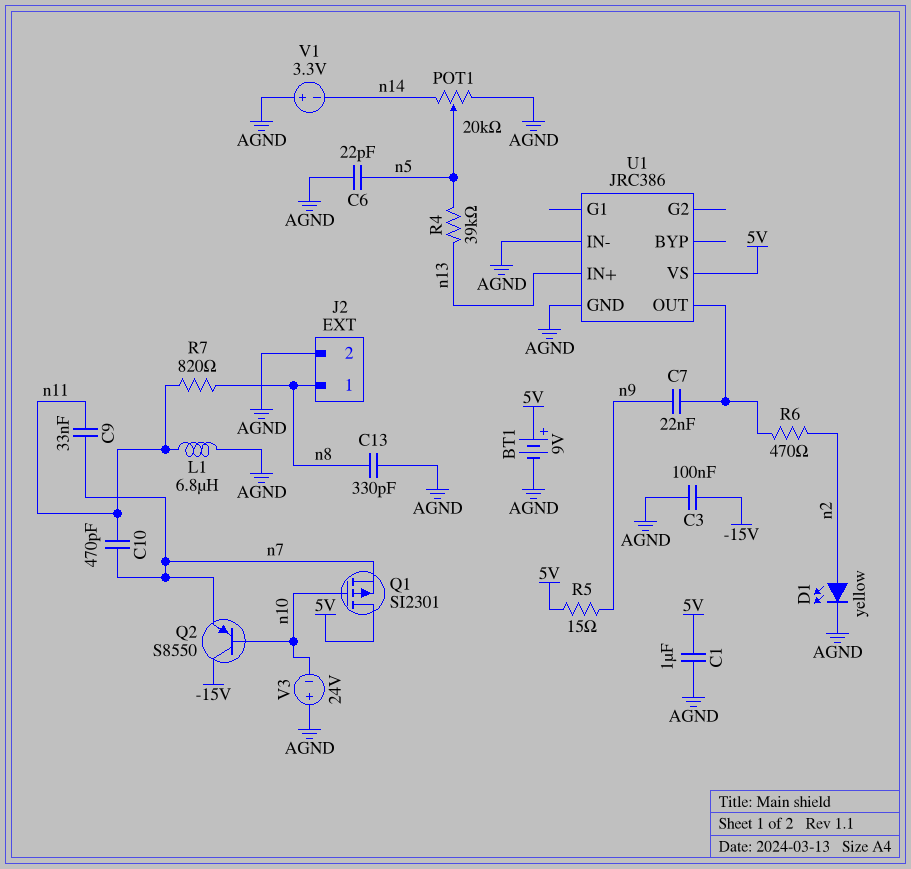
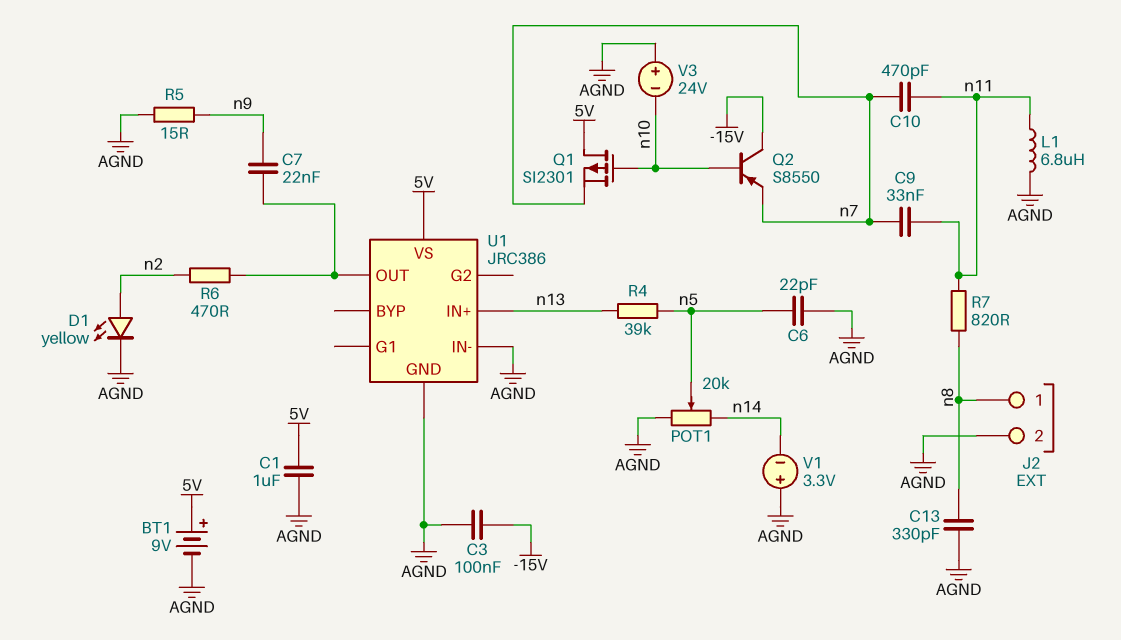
R5: 15 (5V, n9) -> 15 (AGND, n9)

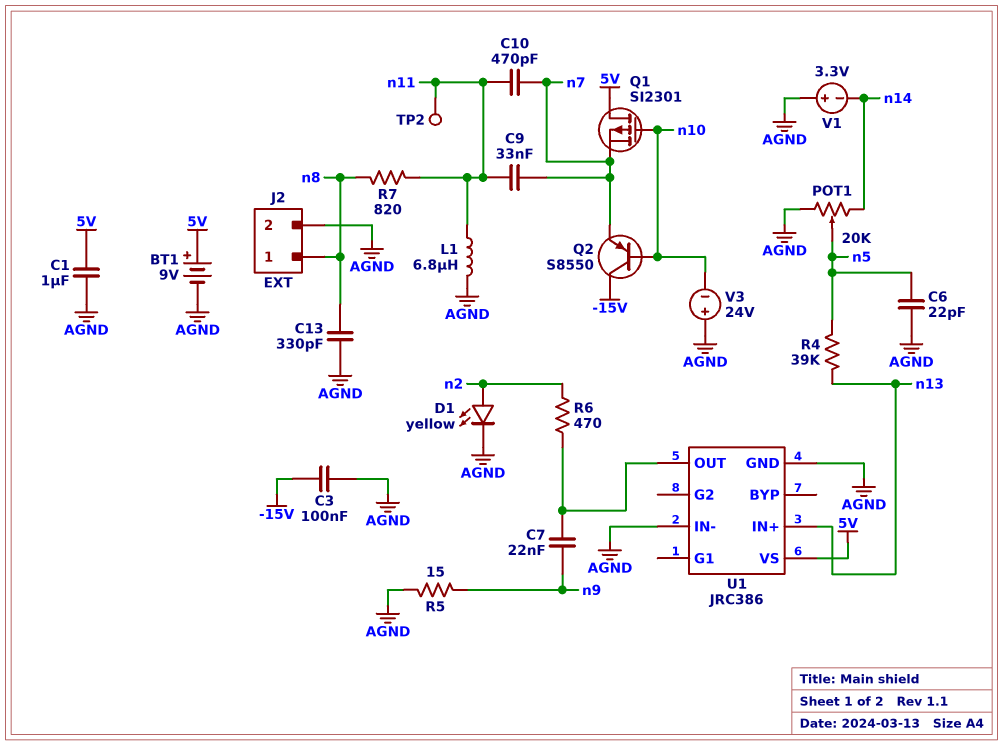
TP2: none -> test point (n11)

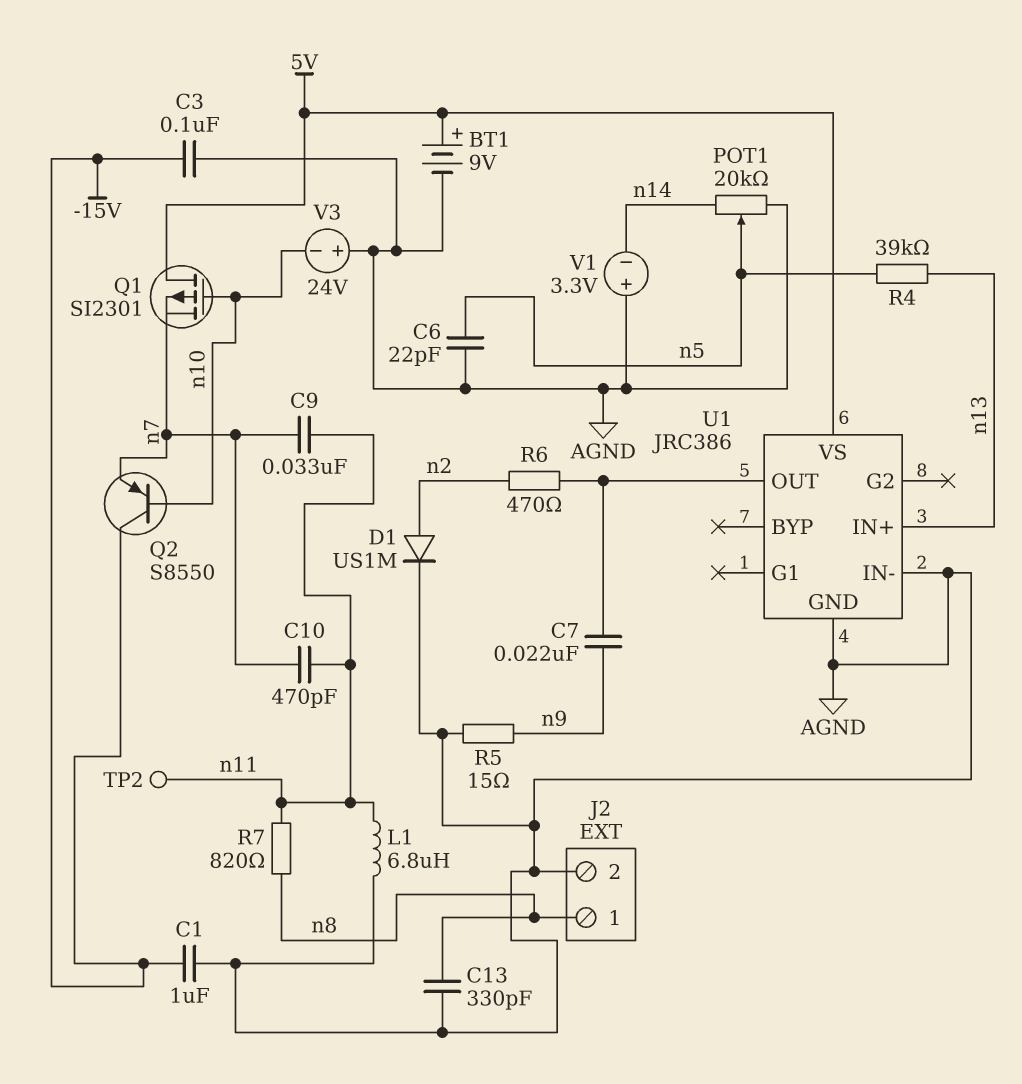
C1: 1uF (5V, AGND) -> 1uF (-15V, AGND)
D1: LED yellow (A n2, K AGND) -> diode US1M (A n2, K AGND)

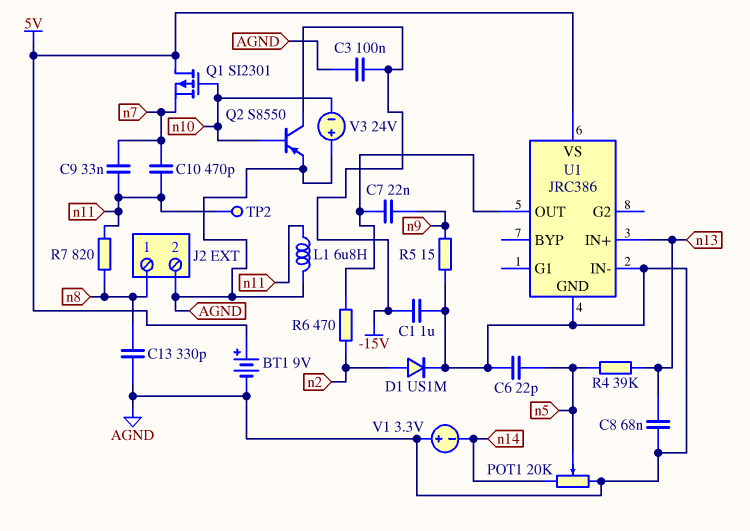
C8: none -> 68nF (AGND, n13)
Q2: PNP S8550 (B n10, C -15V, E n7) -> PNP S8550 (B n10, C -15V, E AGND)

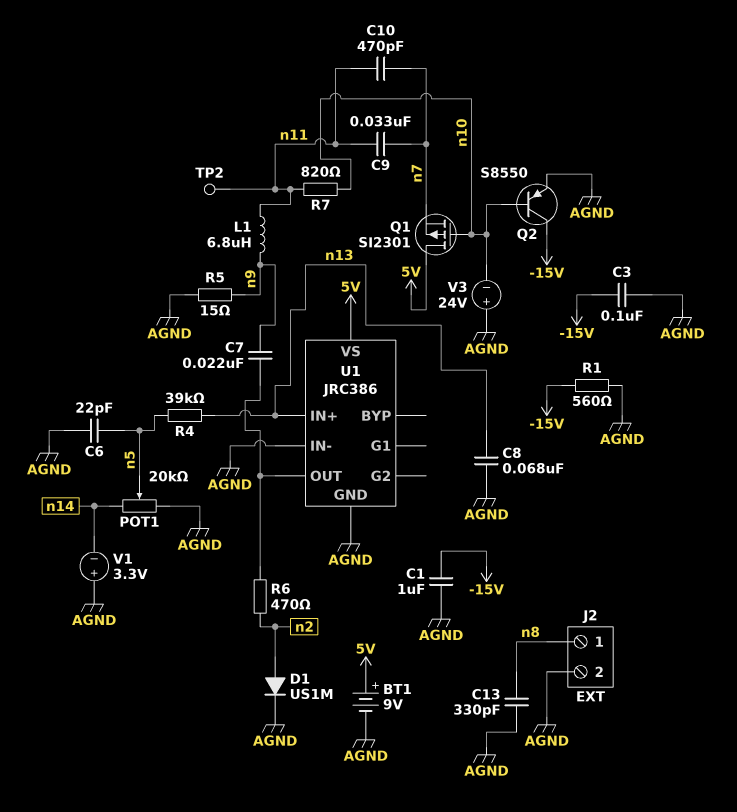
L1: 6.8uH (AGND, n11) -> 6.8uH (n9, n11)
R1: none -> 560 (-15V, AGND)
R7: 820 (n8, n11) -> 820 (n10, n11)

